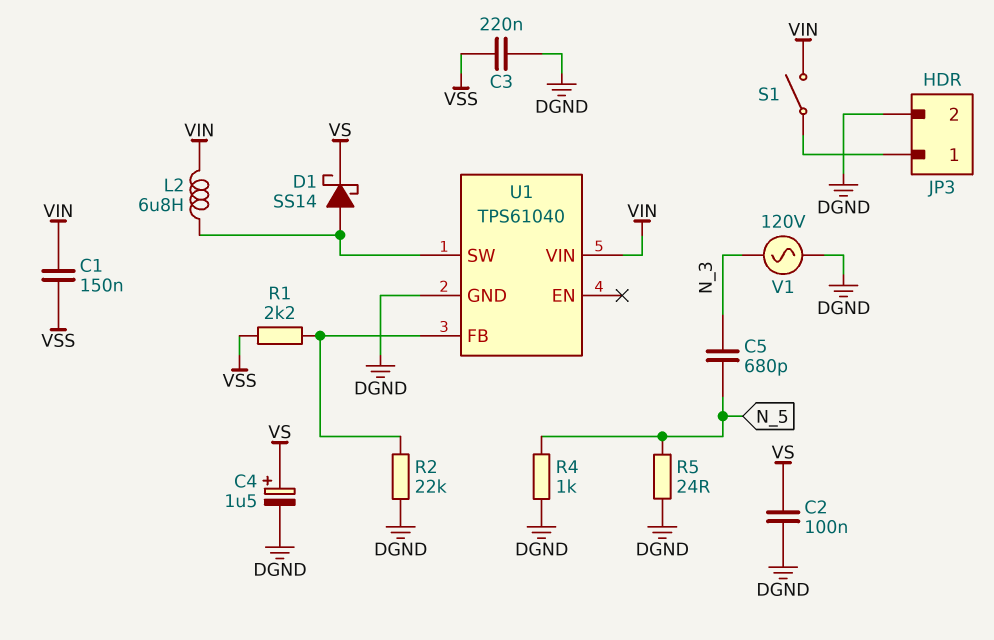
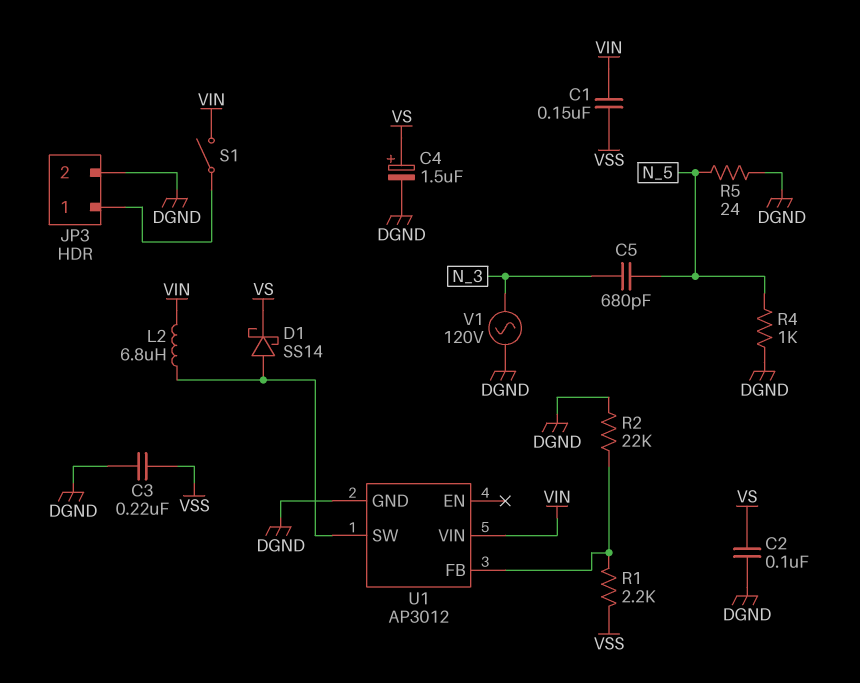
U1: TPS61040 -> AP3012

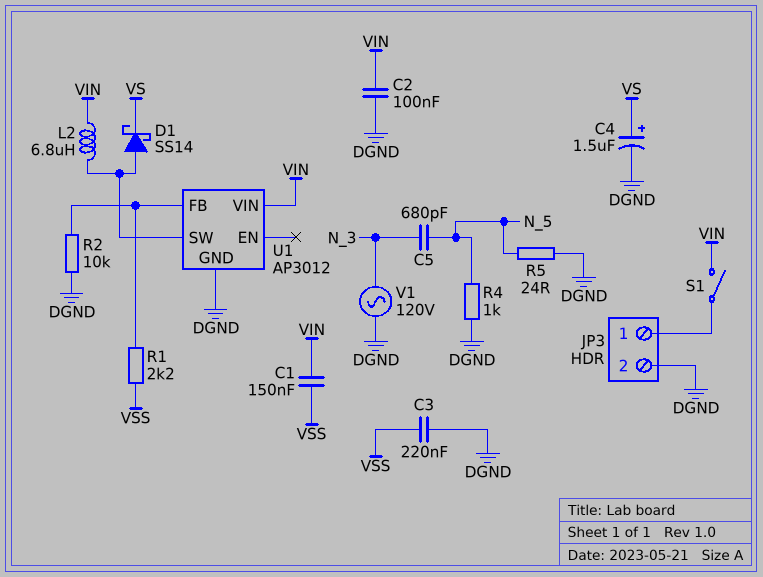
C2: 100nF (DGND, VS) -> 100nF (DGND, VIN)
R2: 22k (DGND, U1/FB) -> 10k (DGND, U1/FB)

